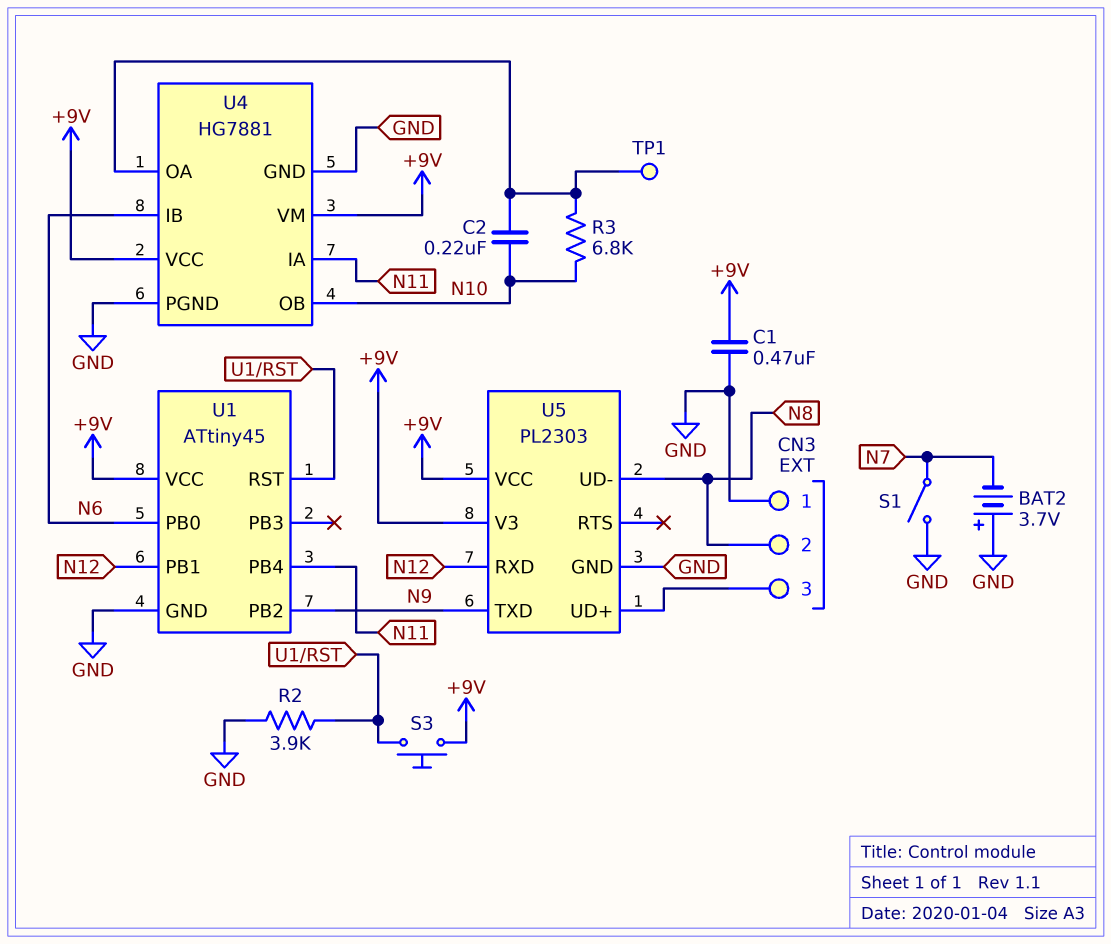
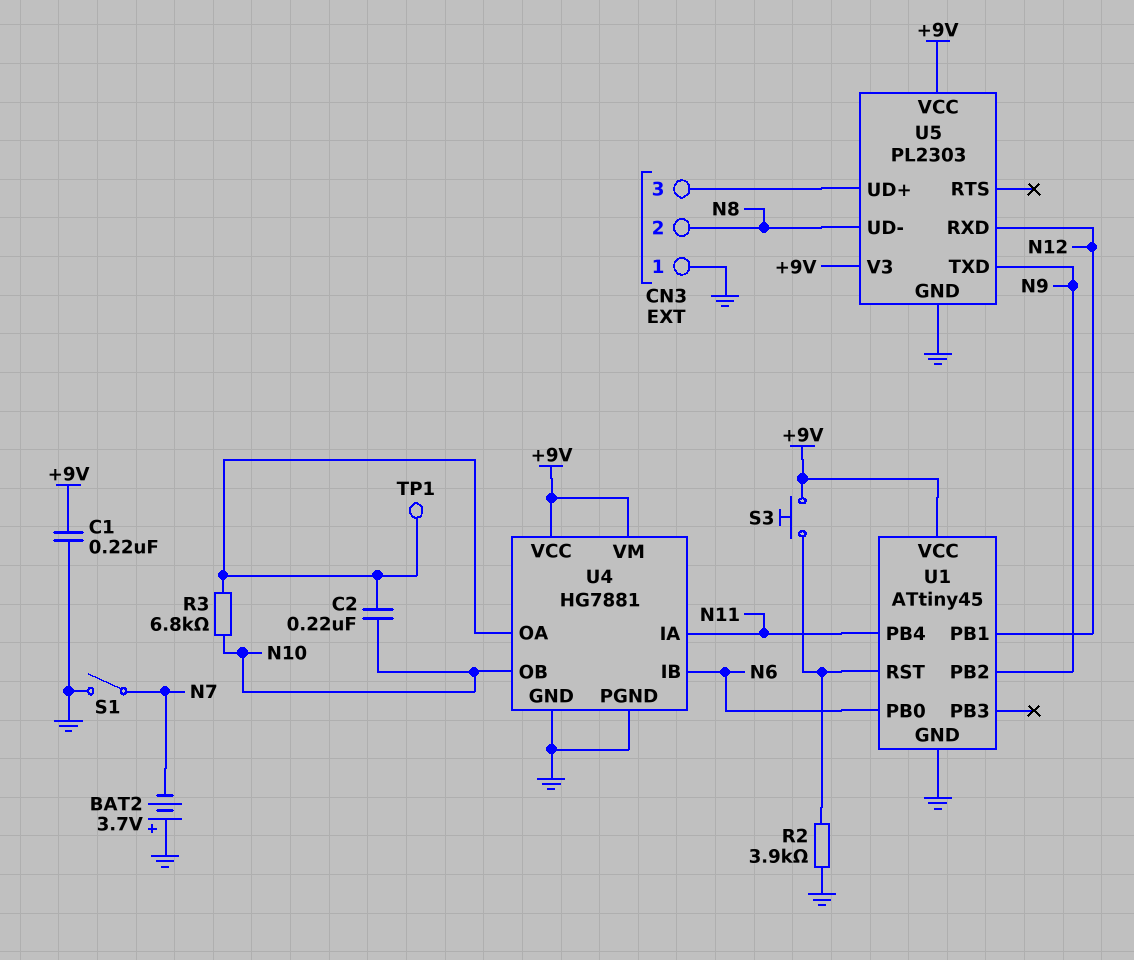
C1: 470nF (+9V, GND) -> 220nF (+9V, GND)

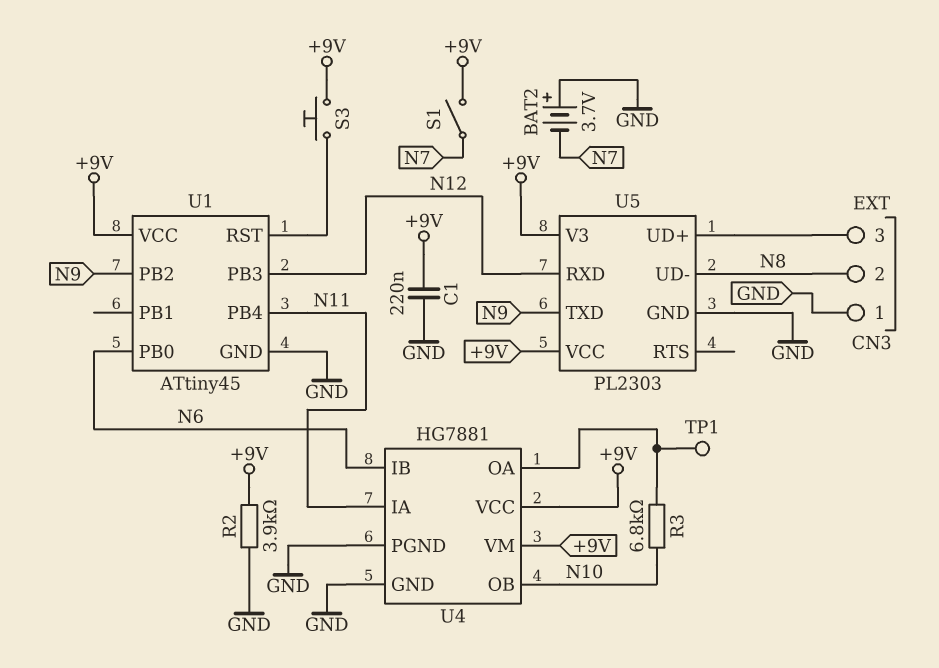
C2: 220nF (N10, U4/OA) -> none
R2: 3.9k (GND, U1/RST) -> 3.9k (+9V, GND)
S1: switch (GND, N7) -> switch (+9V, N7)
U1 pin PB1: N12 -> none
U1 pin PB3: none -> N12

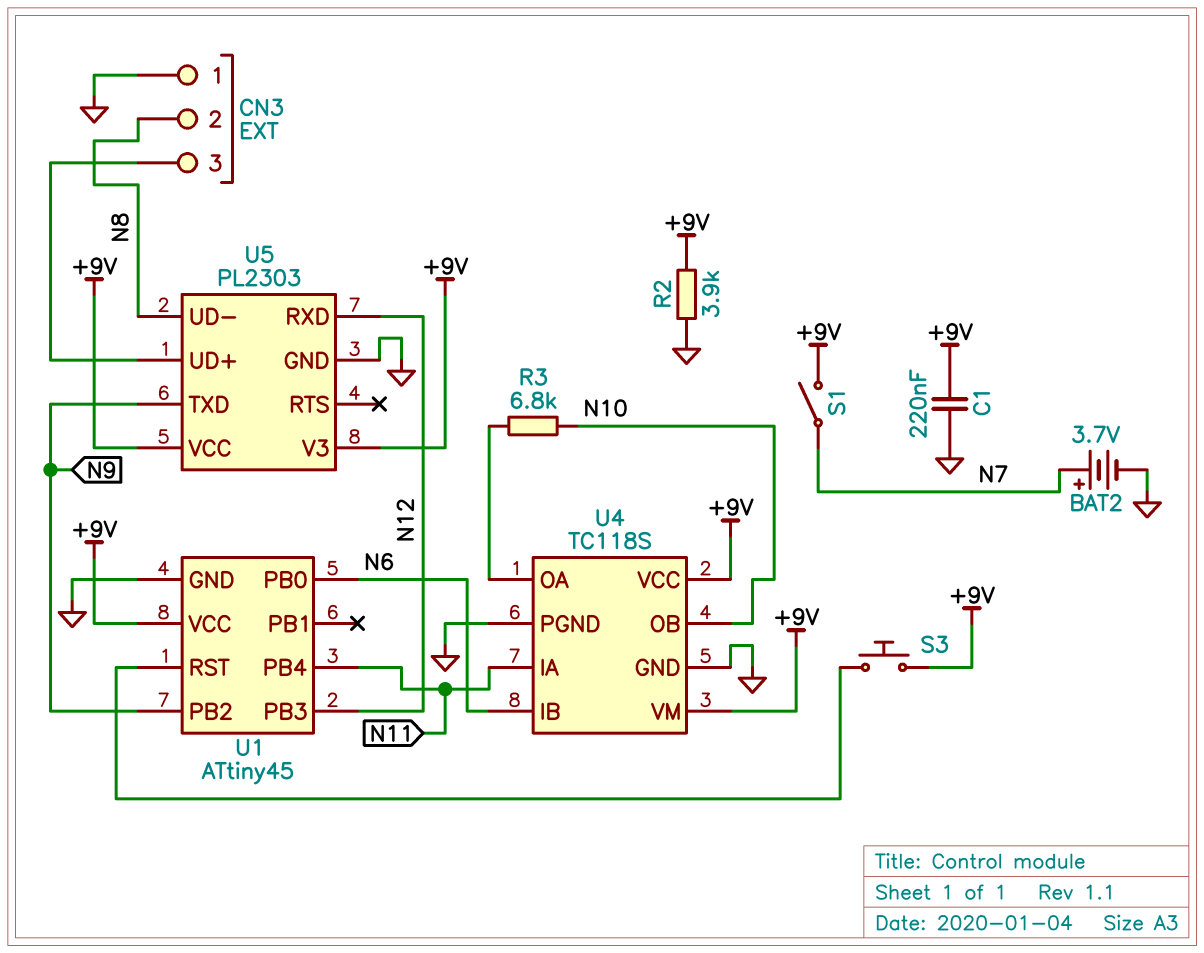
BAT2: 3.7V (plus GND, minus N7) -> 3.7V (plus N7, minus GND)
TP1: test point (U4/OA) -> none
U4: HG7881 -> TC118S

